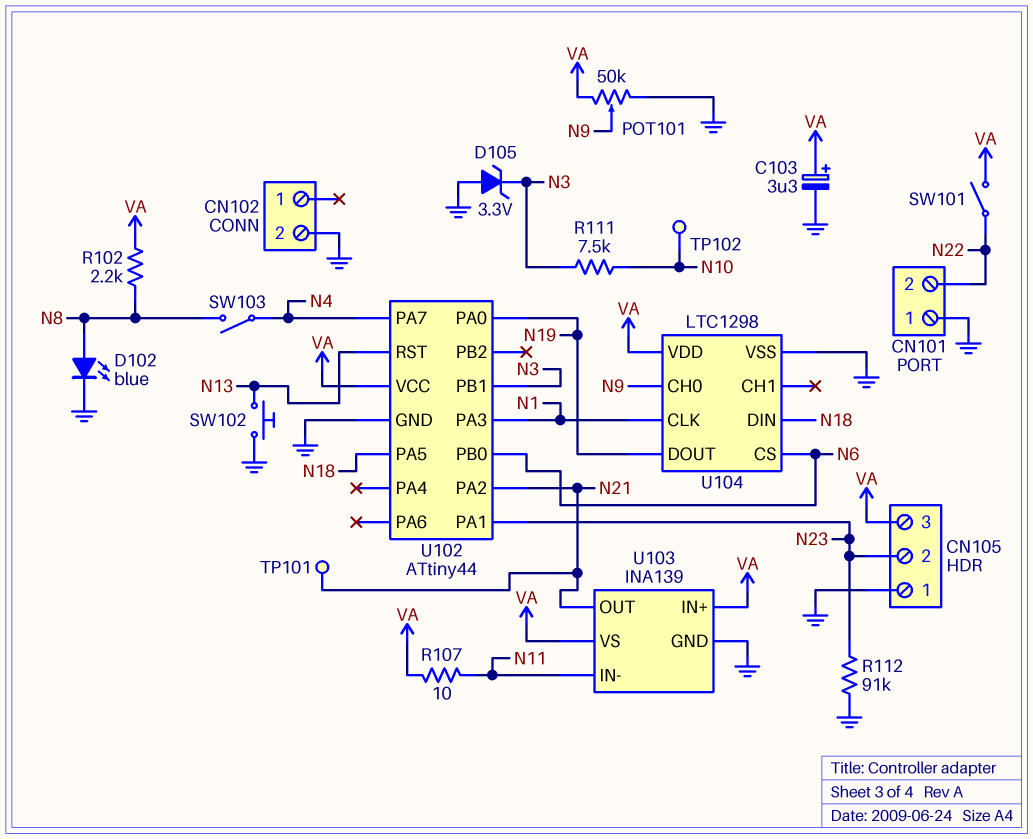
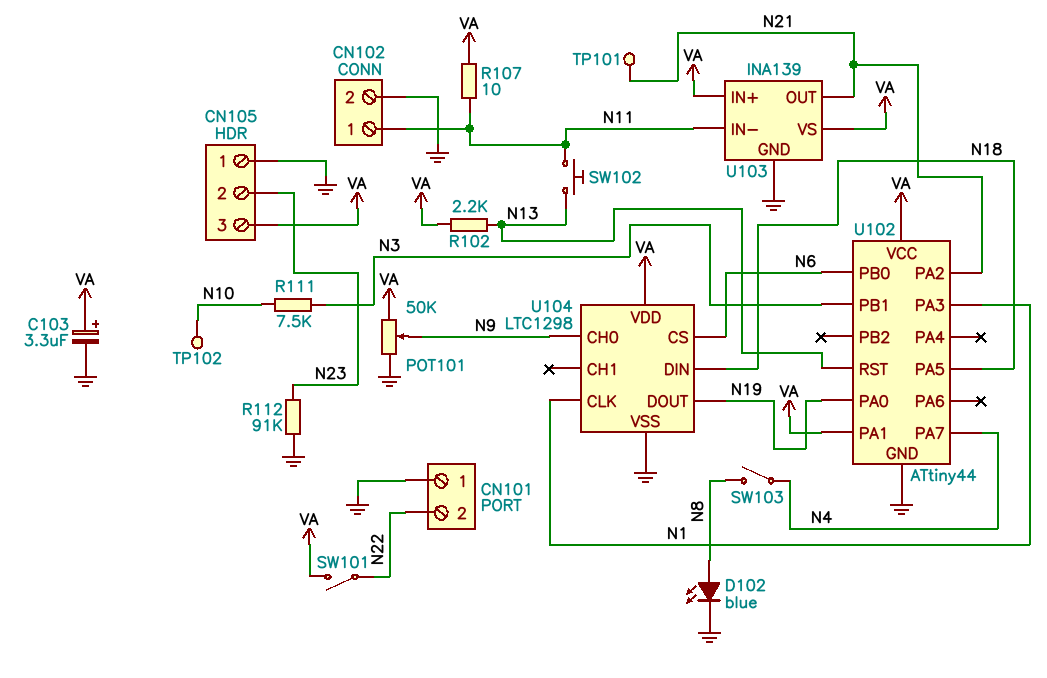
CN102 pin 1: none -> N11
D105: zener 3.3V (A GND, K N3) -> none
R102: 2.2k (N8, VA) -> 2.2k (N13, VA)
SW102: button (GND, N13) -> button (N11, N13)
U102 pin PA1: N23 -> VA

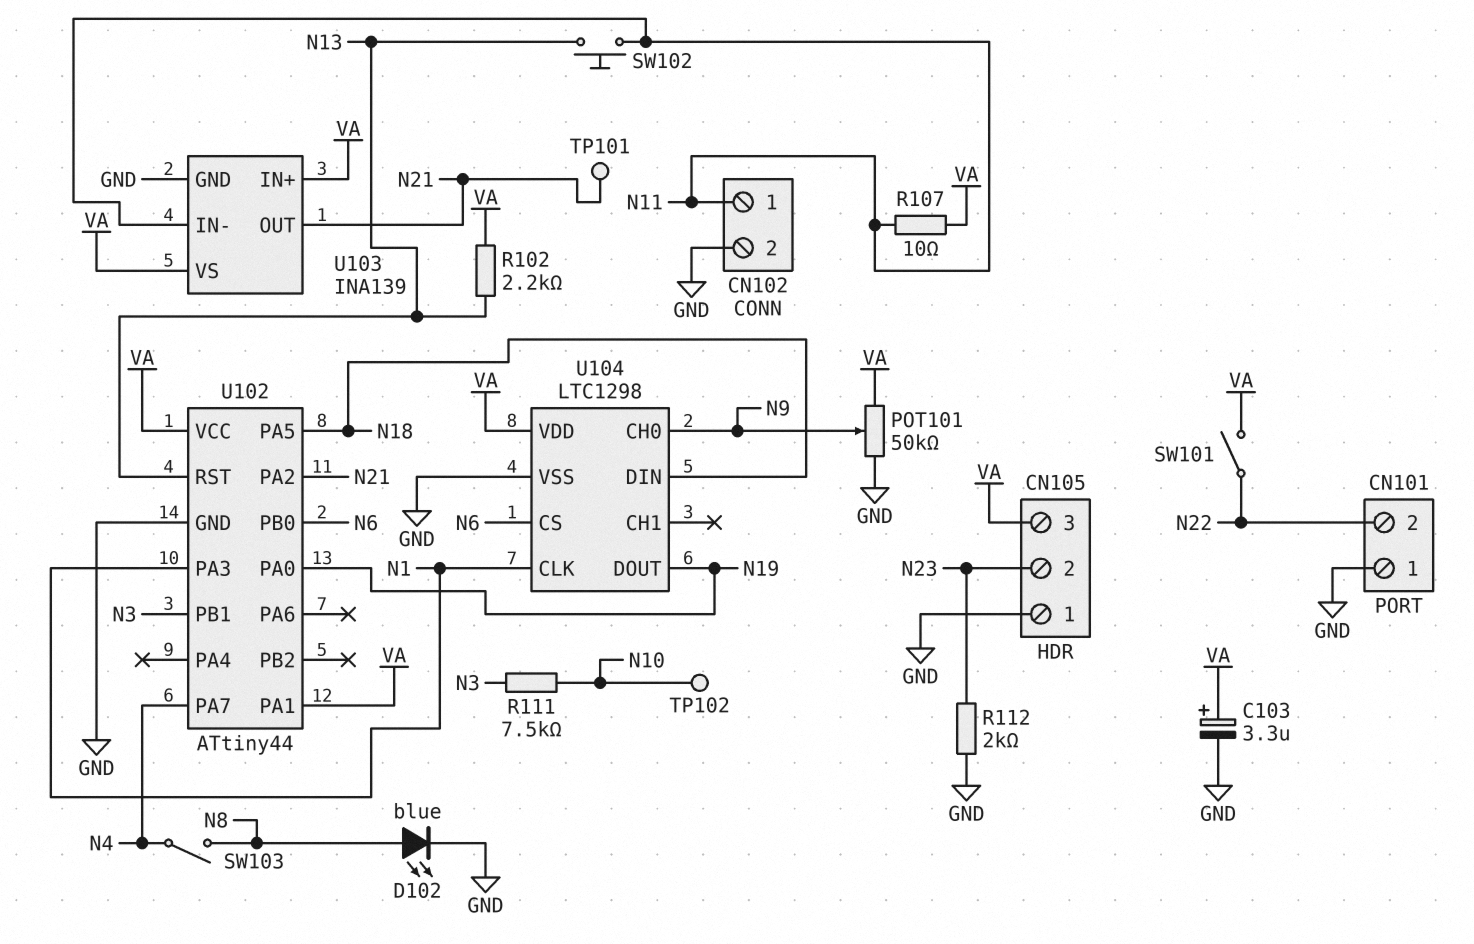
R112: 91k (GND, N23) -> 2k (GND, N23)

